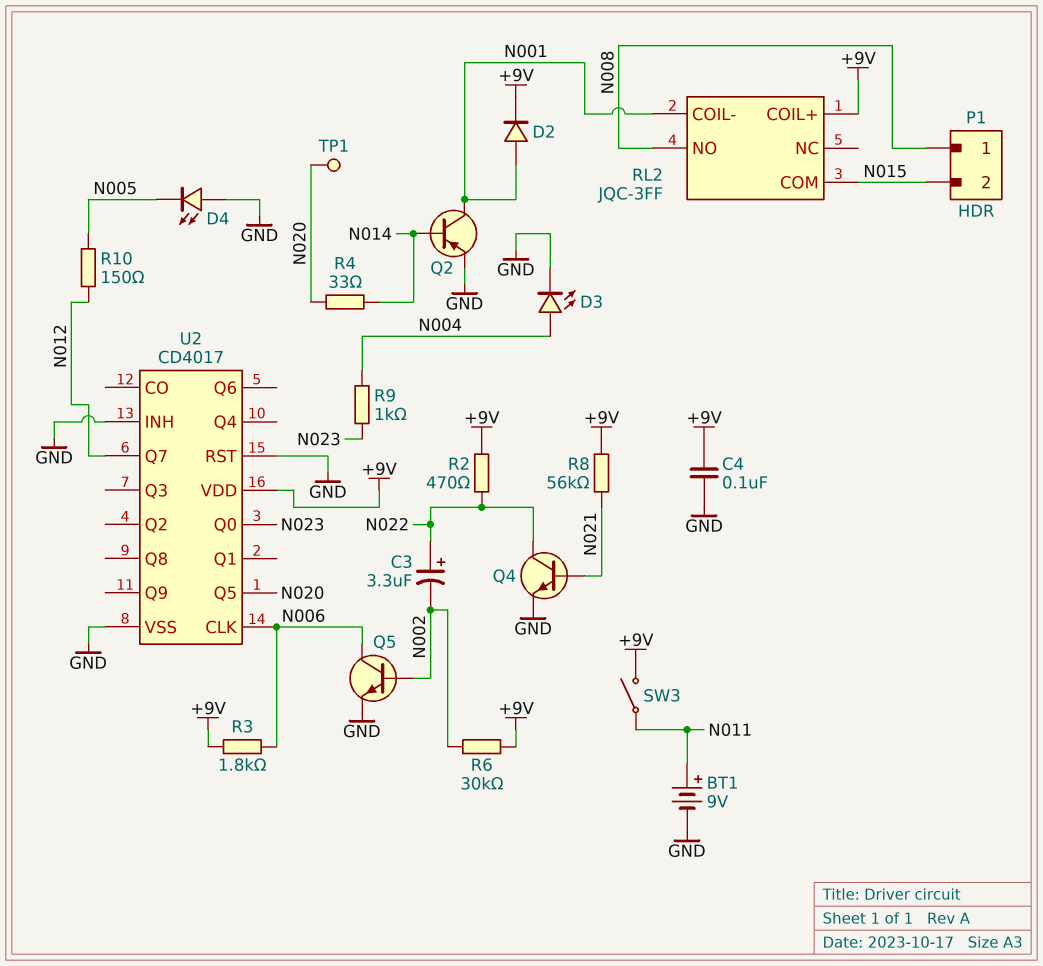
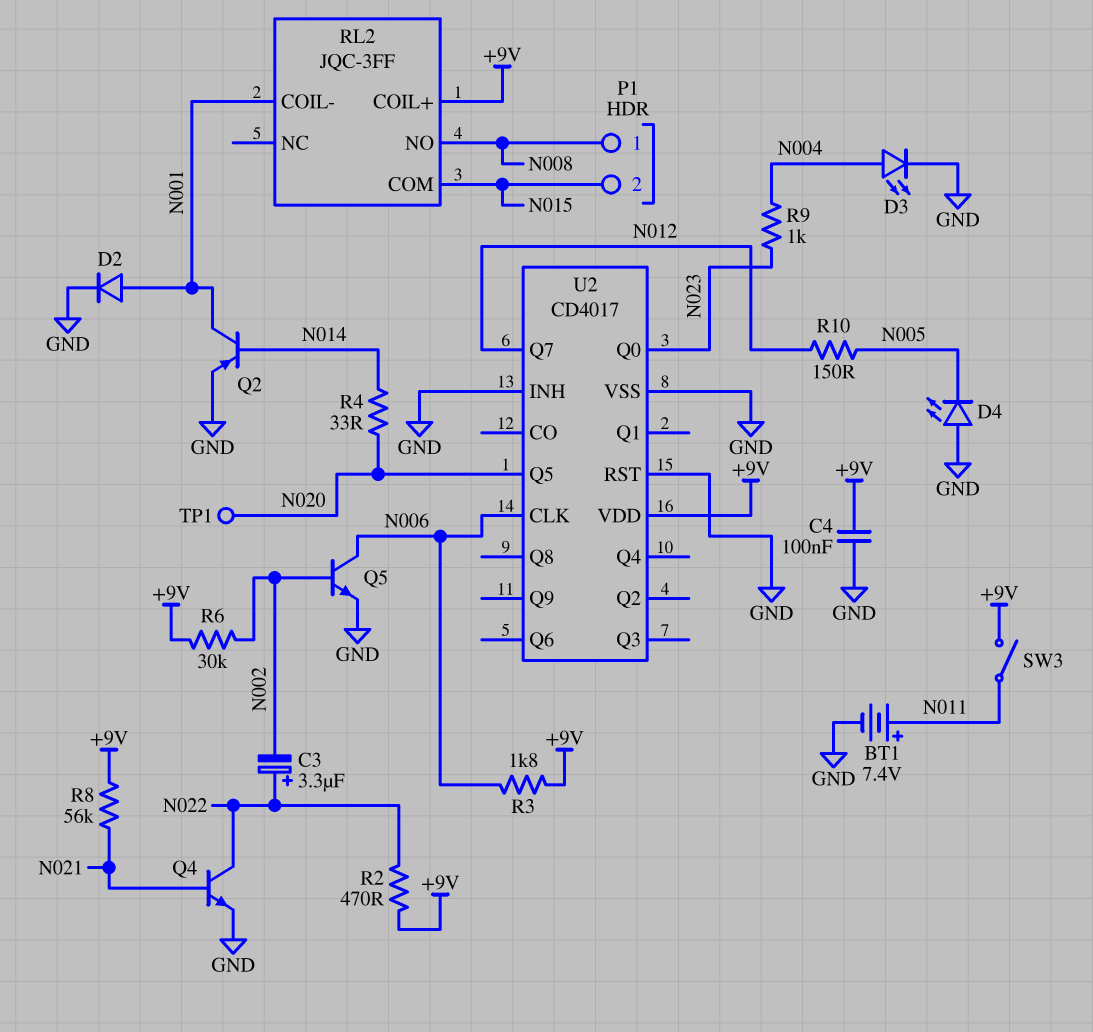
BT1: 9V (plus N011, minus GND) -> 7.4V (plus N011, minus GND)
D2: diode (A N001, K +9V) -> diode (A N001, K GND)

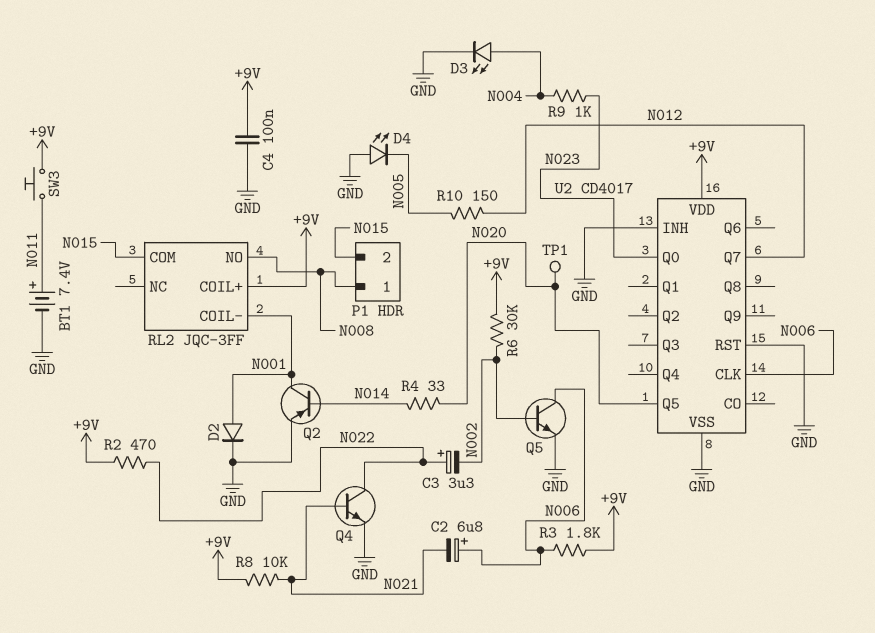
C2: none -> 6.8uF (plus N006, minus N021)
R8: 56k (+9V, N021) -> 10k (+9V, N021)
SW3: switch (+9V, N011) -> button (+9V, N011)

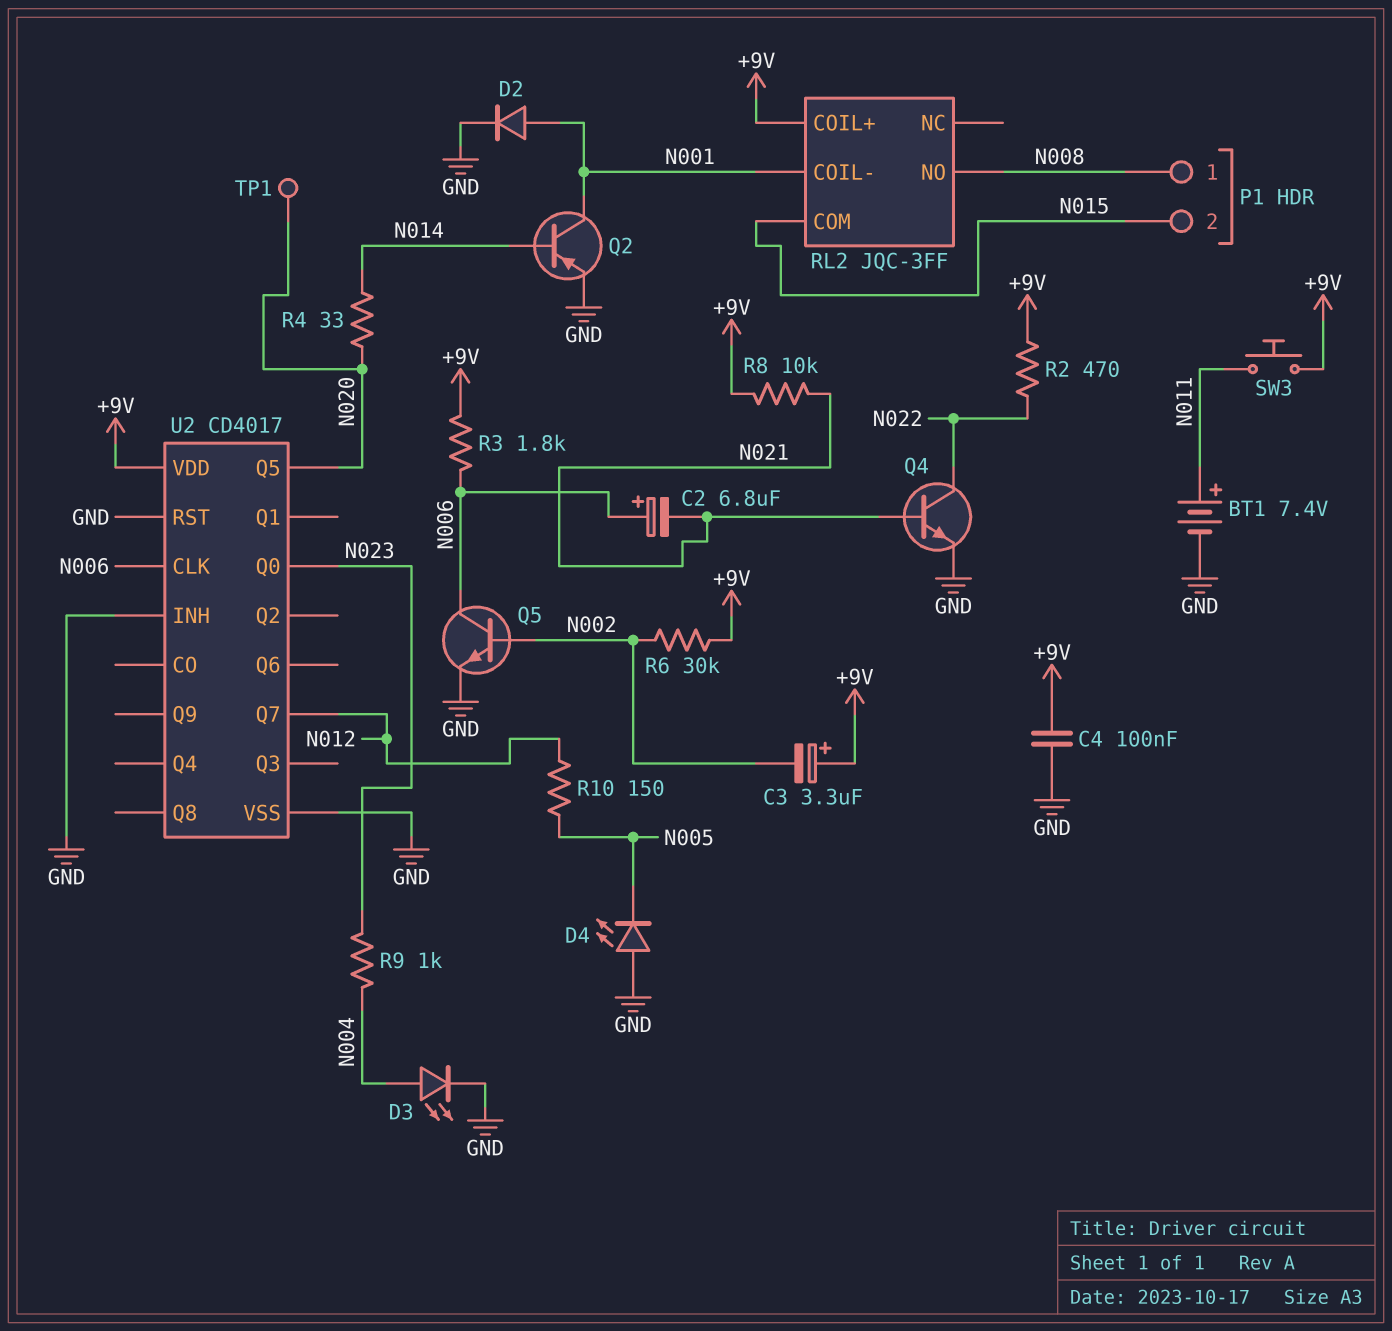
C3: 3.3uF (plus N022, minus N002) -> 3.3uF (plus +9V, minus N002)

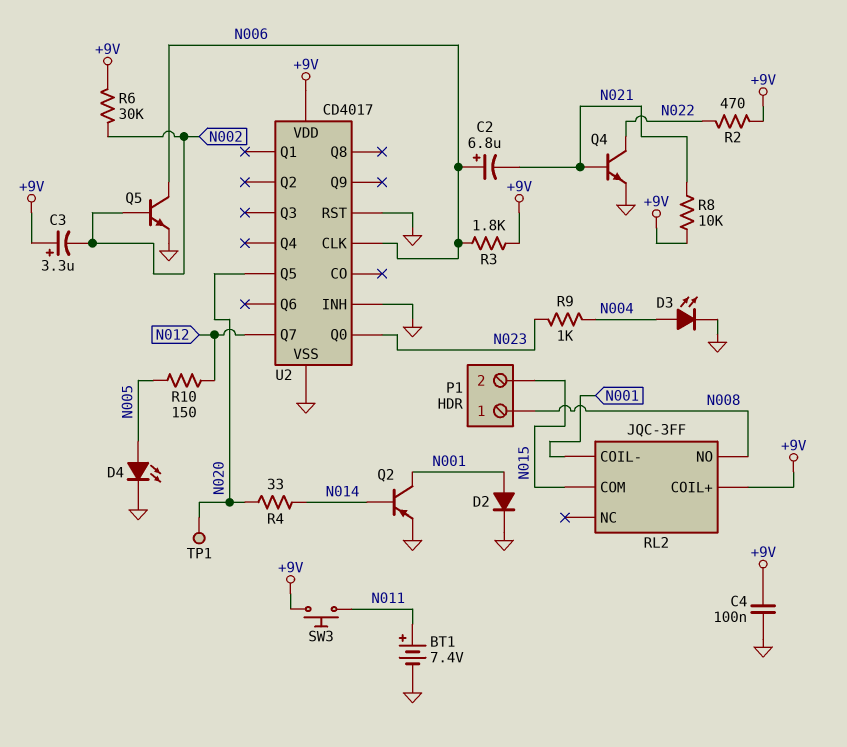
D4: LED (A GND, K N005) -> LED (A N005, K GND)

